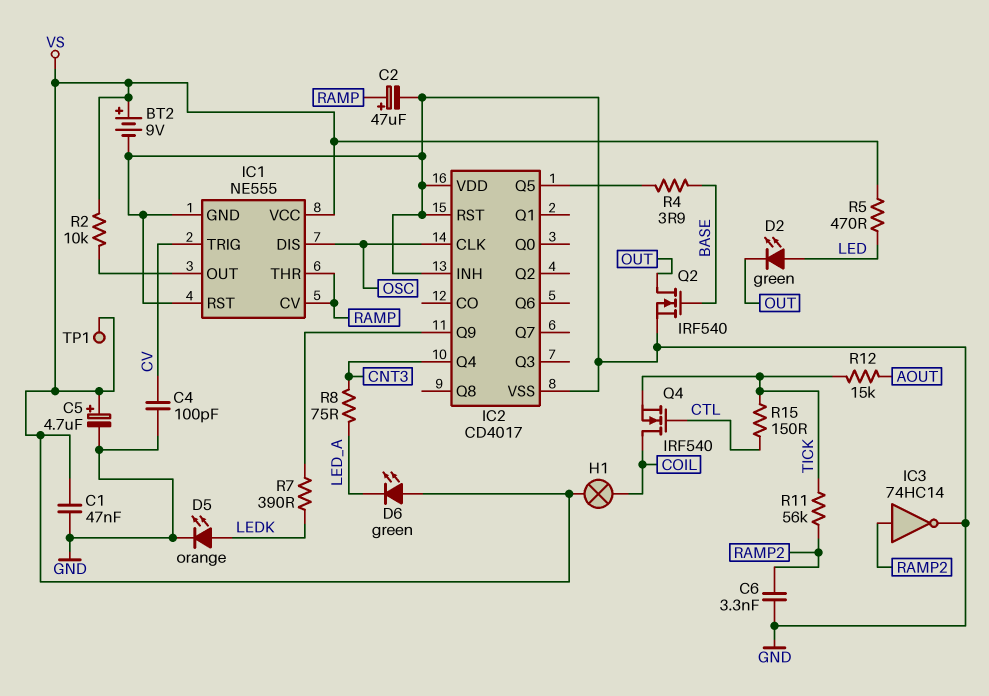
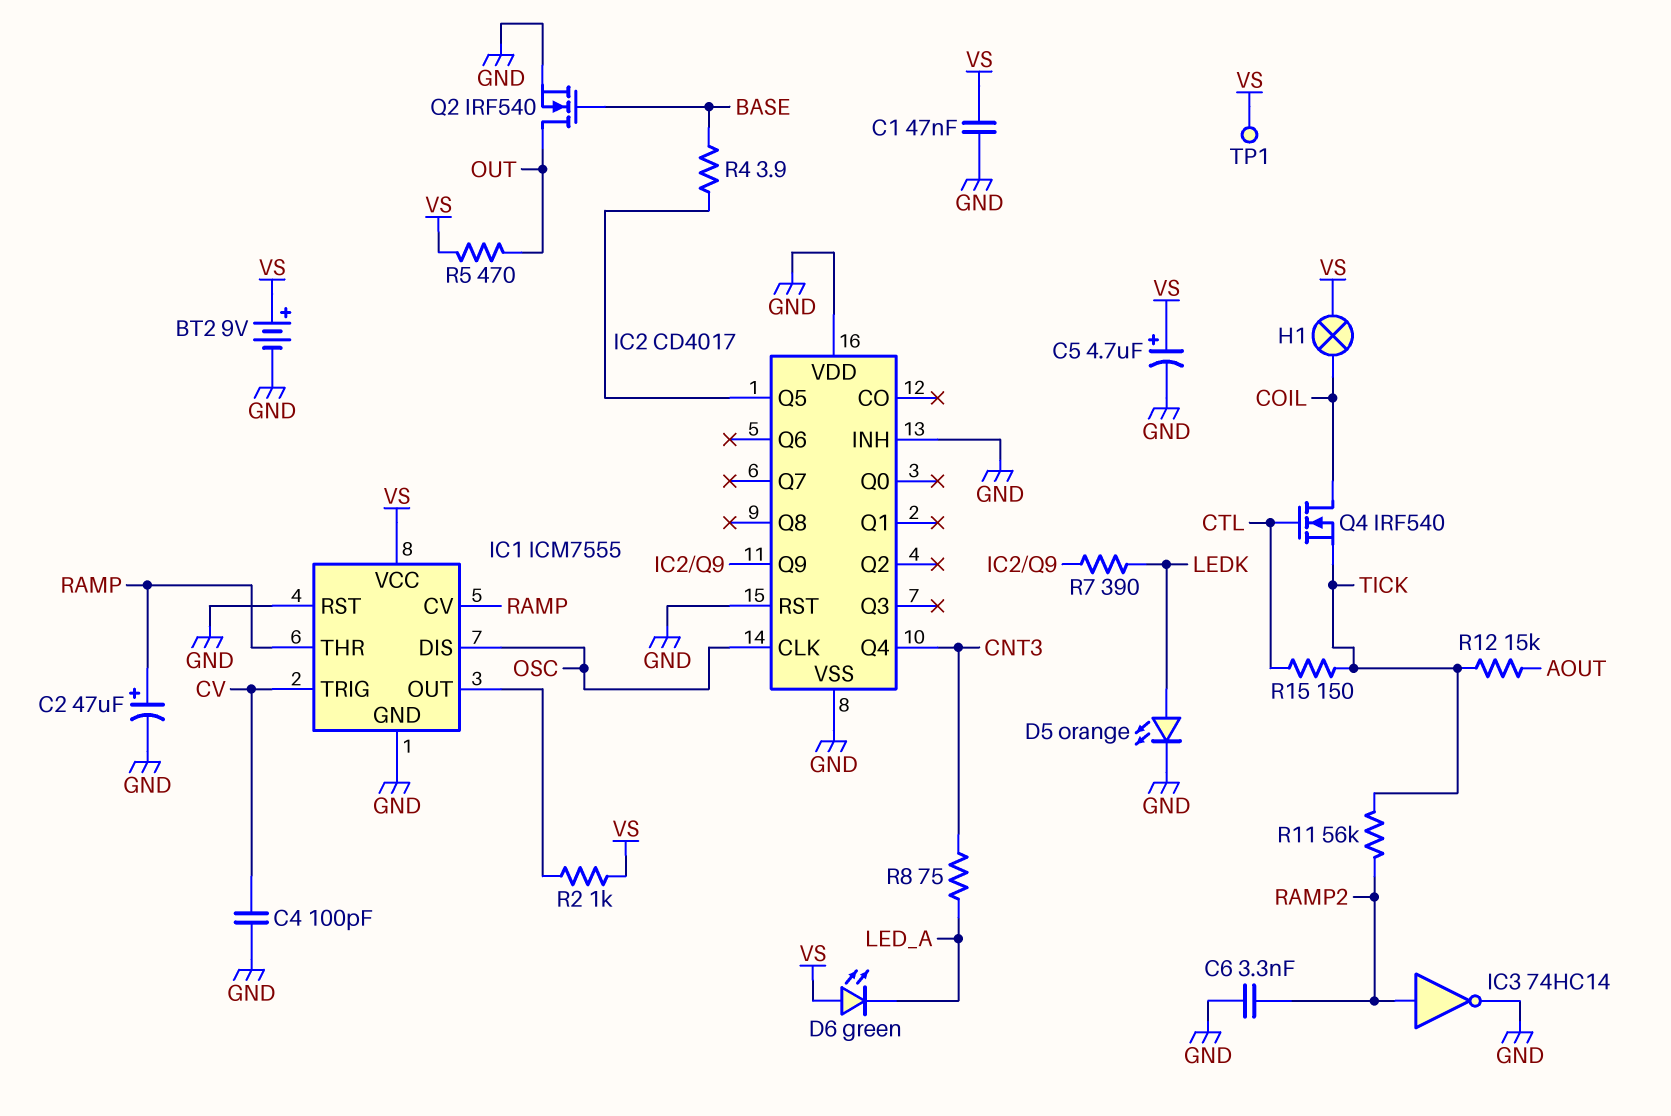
D2: LED green (A LED, K OUT) -> none
IC1: NE555 -> ICM7555
R2: 10k (IC1/OUT, VS) -> 1k (IC1/OUT, VS)
R5: 470 (LED, VS) -> 470 (OUT, VS)

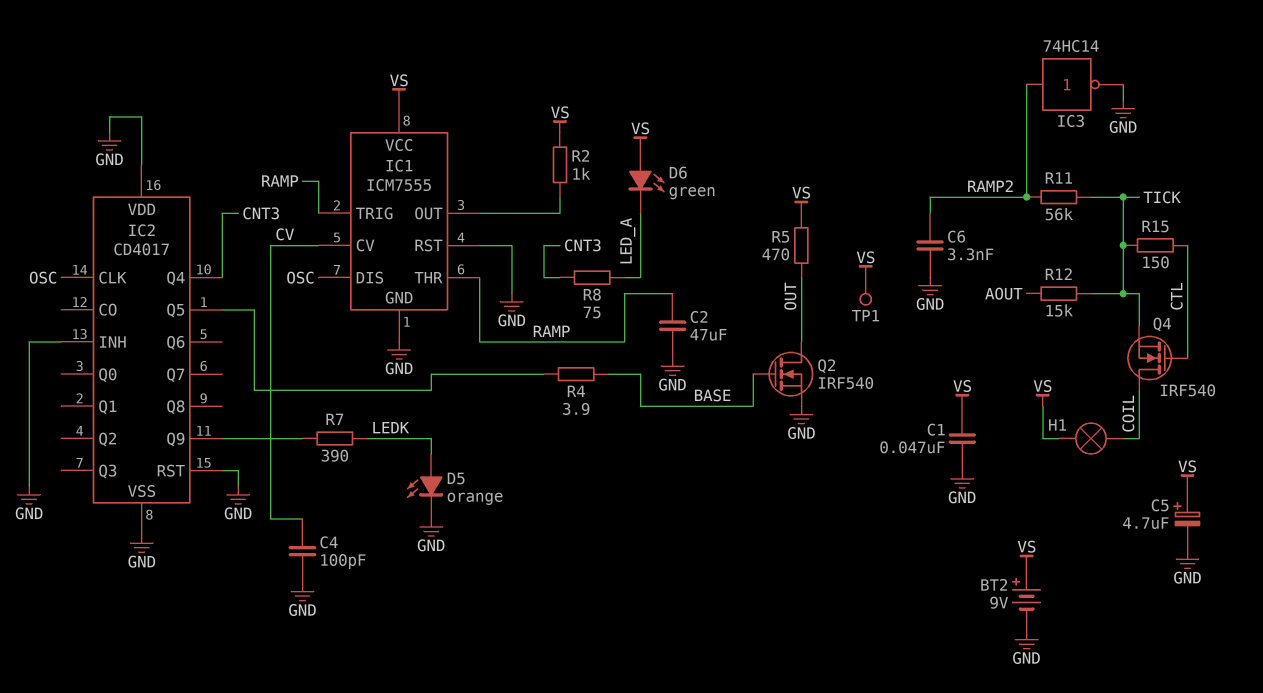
C2: 47uF (plus RAMP, minus GND) -> 47uF (GND, RAMP)
IC1 pin CV: RAMP -> CV
IC1 pin TRIG: CV -> RAMP

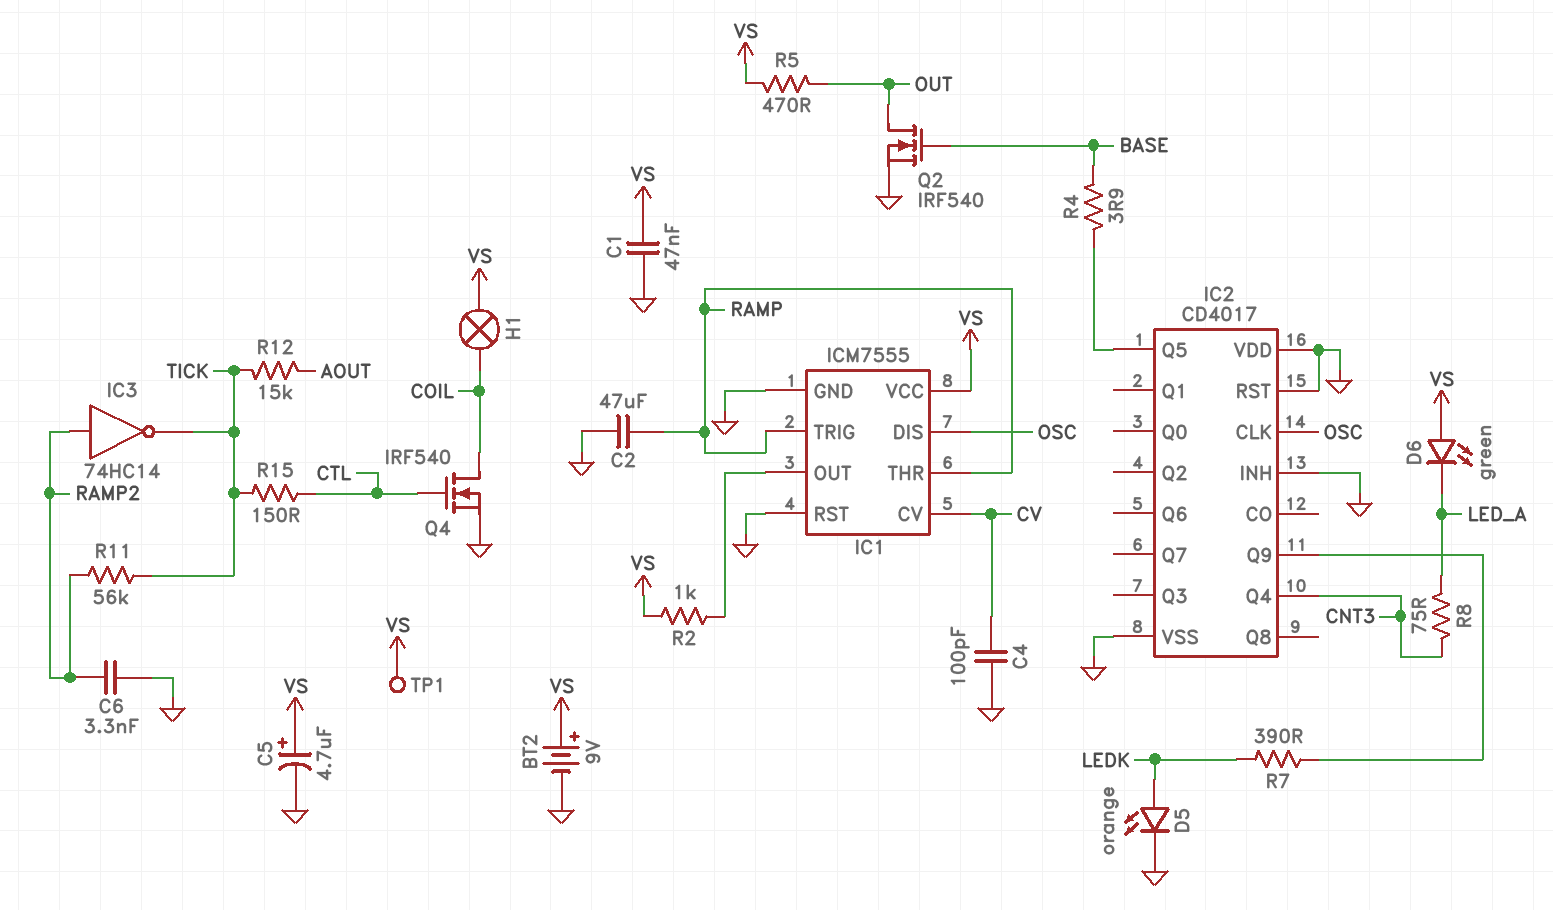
IC3: NOT 74HC14 (in RAMP2, out GND) -> NOT 74HC14 (in RAMP2, out TICK)
Q4: NMOS IRF540 (G CTL, D COIL, S TICK) -> NMOS IRF540 (G CTL, D COIL, S GND)

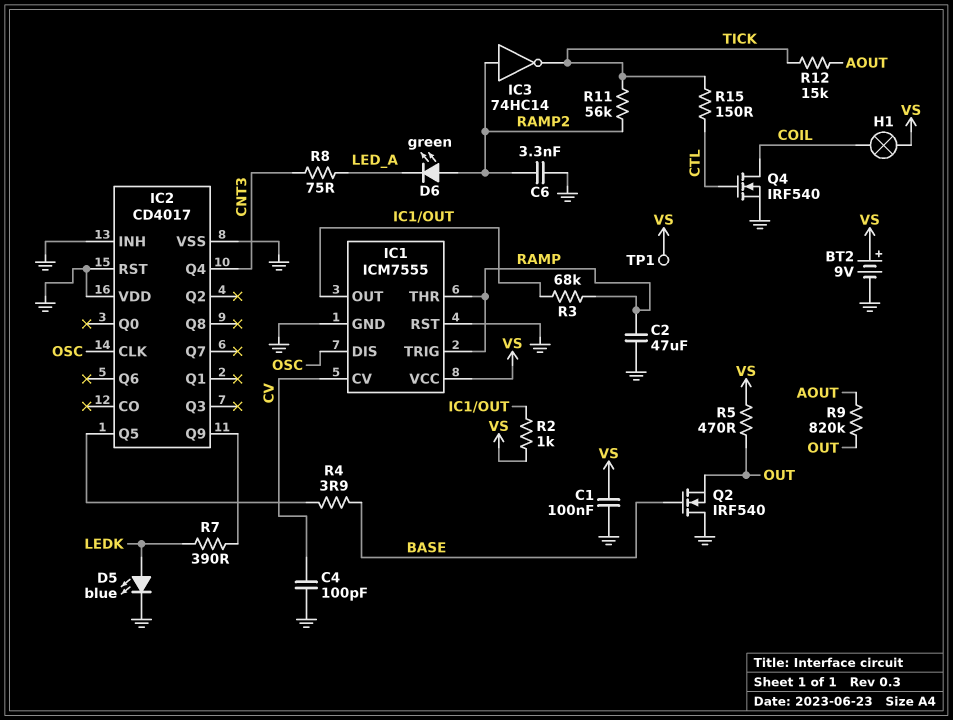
C1: 47nF (GND, VS) -> 100nF (GND, VS)
C5: 4.7uF (plus VS, minus GND) -> none
D5: LED orange (A LEDK, K GND) -> LED blue (A LEDK, K GND)
D6: LED green (A VS, K LED_A) -> LED green (A RAMP2, K LED_A)
Q2: NMOS IRF540 (G BASE, D OUT, S GND) -> NMOS IRF540 (G BASE, D GND, S OUT)
R3: none -> 68k (IC1/OUT, RAMP)
R9: none -> 820k (AOUT, OUT)

